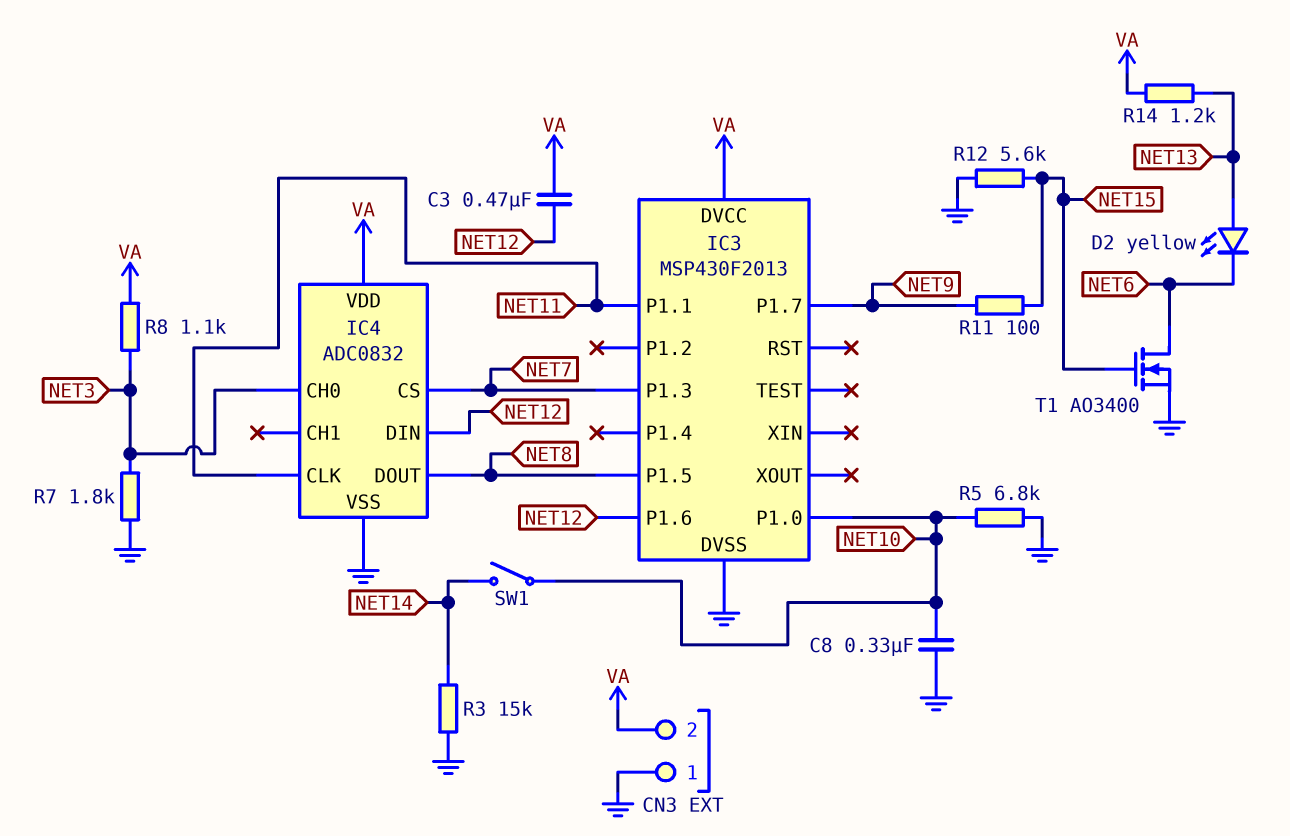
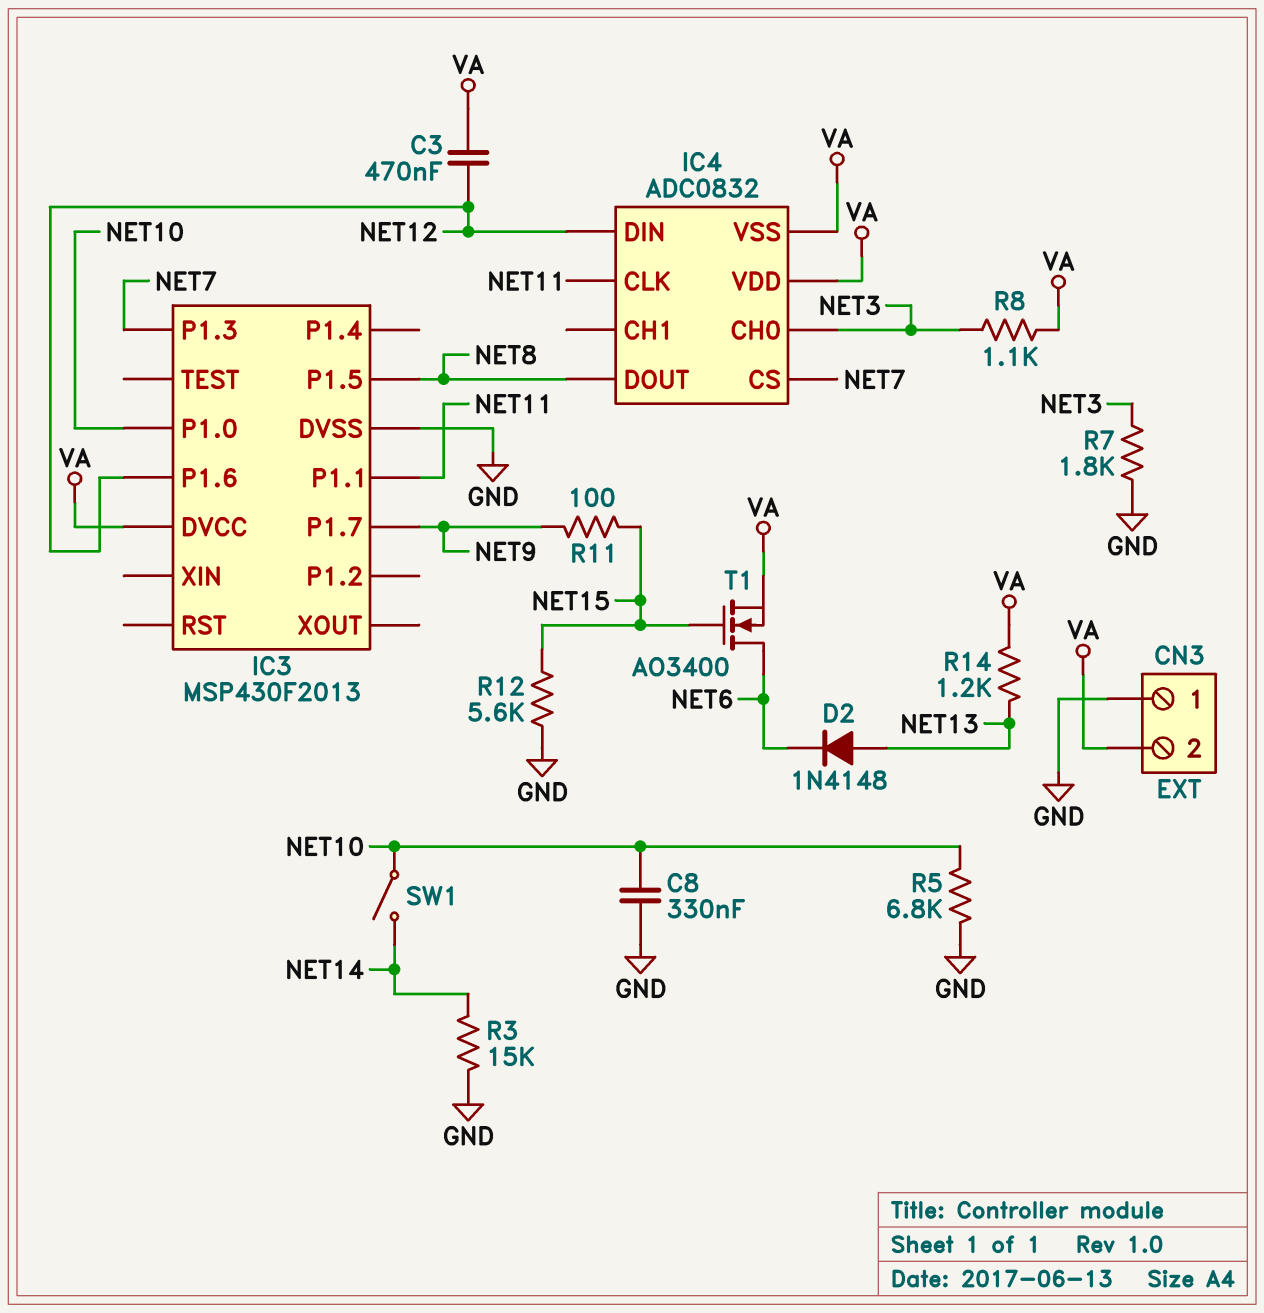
D2: LED yellow (A NET13, K NET6) -> diode 1N4148 (A NET13, K NET6)
IC4 pin VSS: GND -> VA
T1: NMOS AO3400 (G NET15, D NET6, S GND) -> NMOS AO3400 (G NET15, D NET6, S VA)

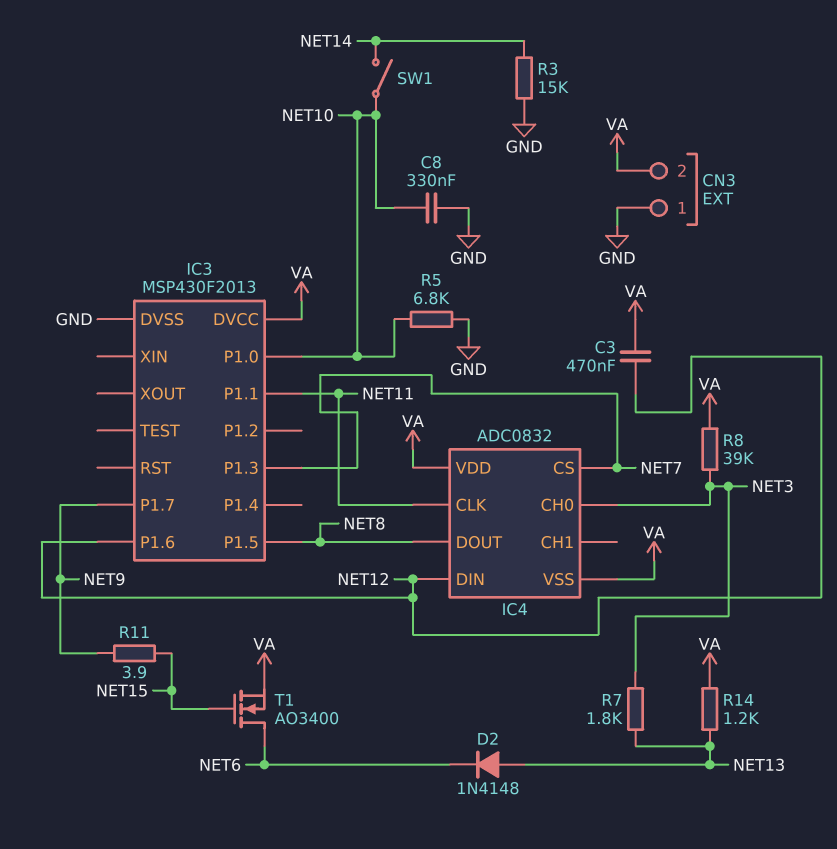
R7: 1.8k (GND, NET3) -> 1.8k (NET3, NET13)
R8: 1.1k (NET3, VA) -> 39k (NET3, VA)
R11: 100 (NET9, NET15) -> 3.9 (NET9, NET15)
R12: 5.6k (GND, NET15) -> none

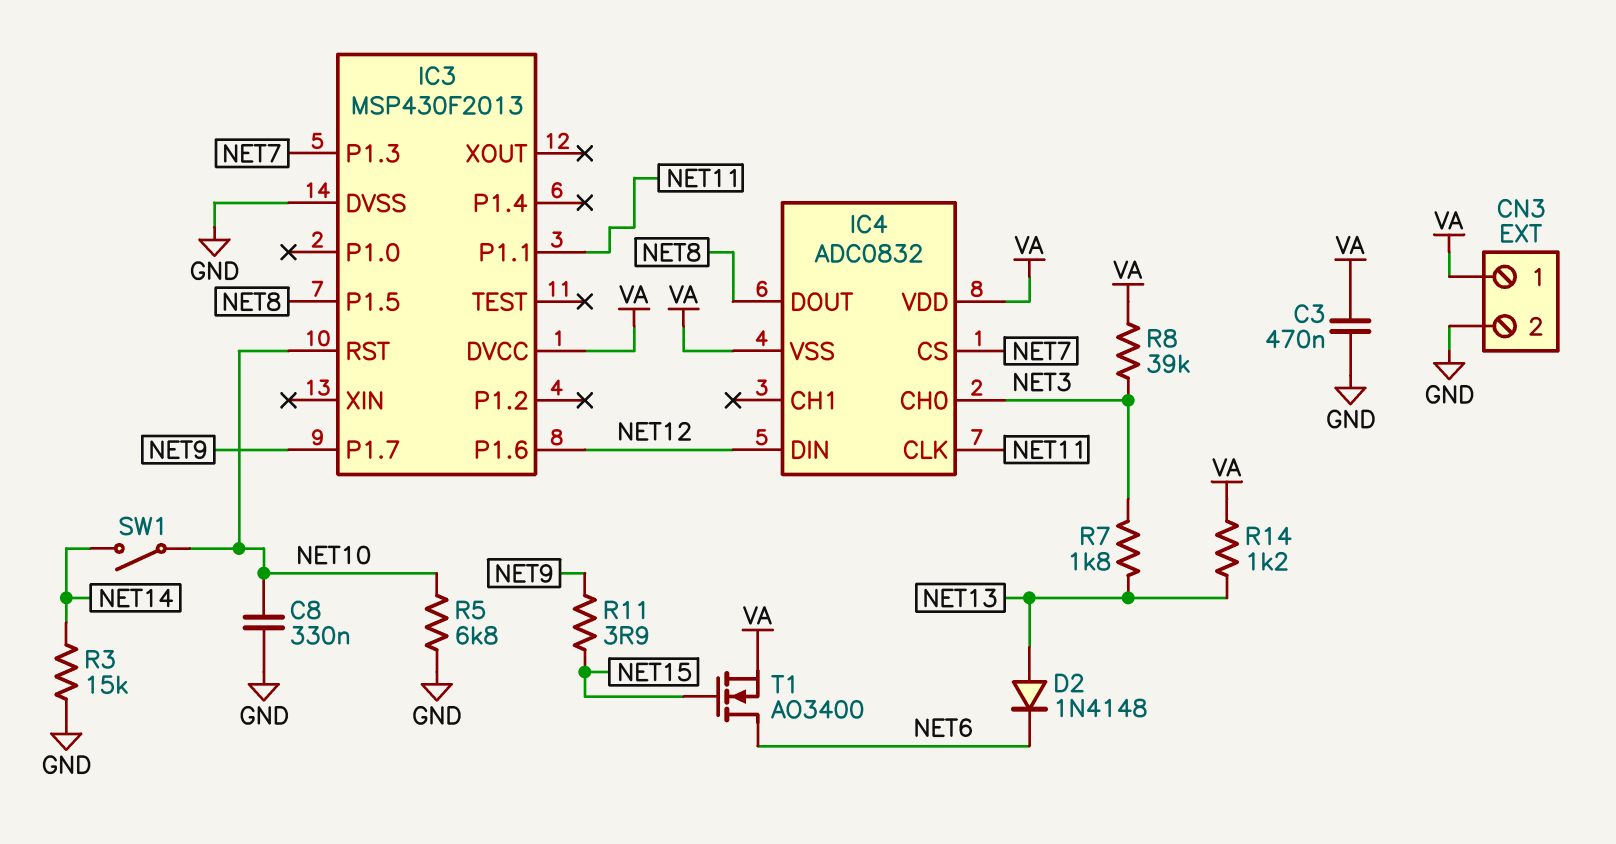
C3: 470nF (NET12, VA) -> 470nF (GND, VA)
CN3 pin 1: GND -> VA
CN3 pin 2: VA -> GND
IC3 pin P1.0: NET10 -> none
IC3 pin RST: none -> NET10

